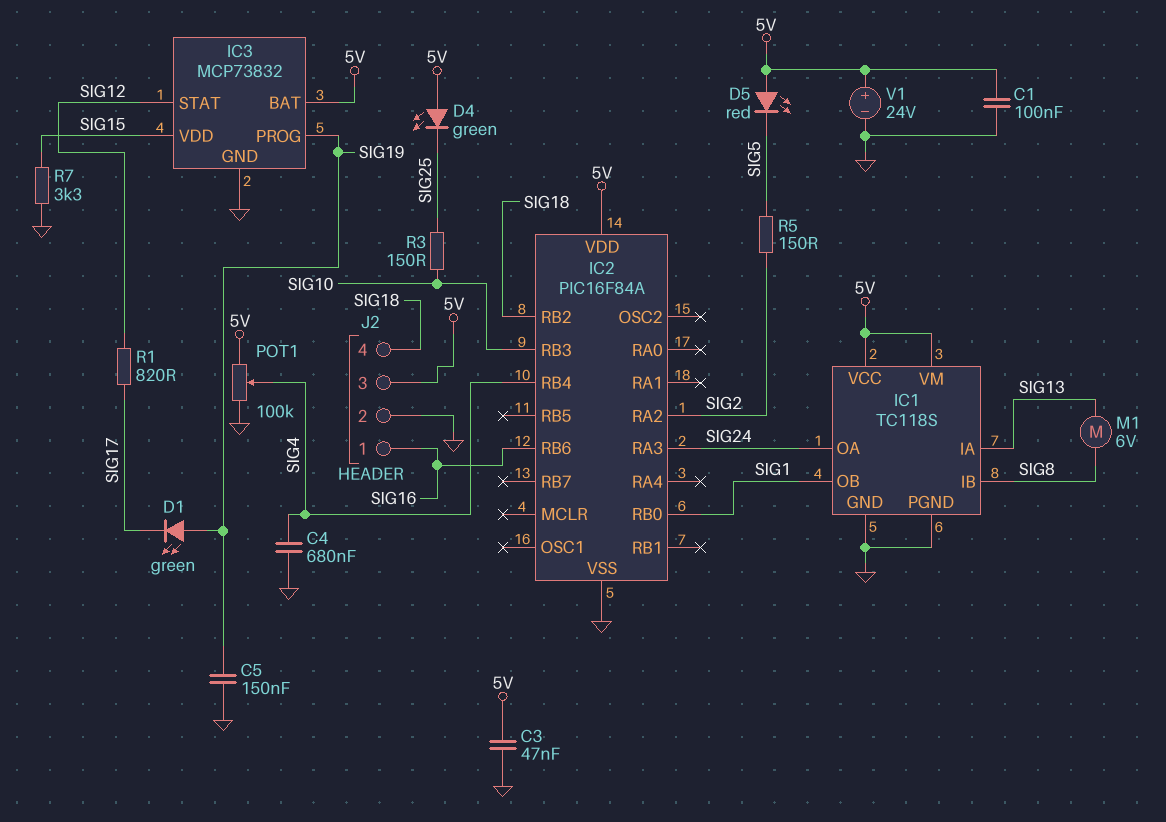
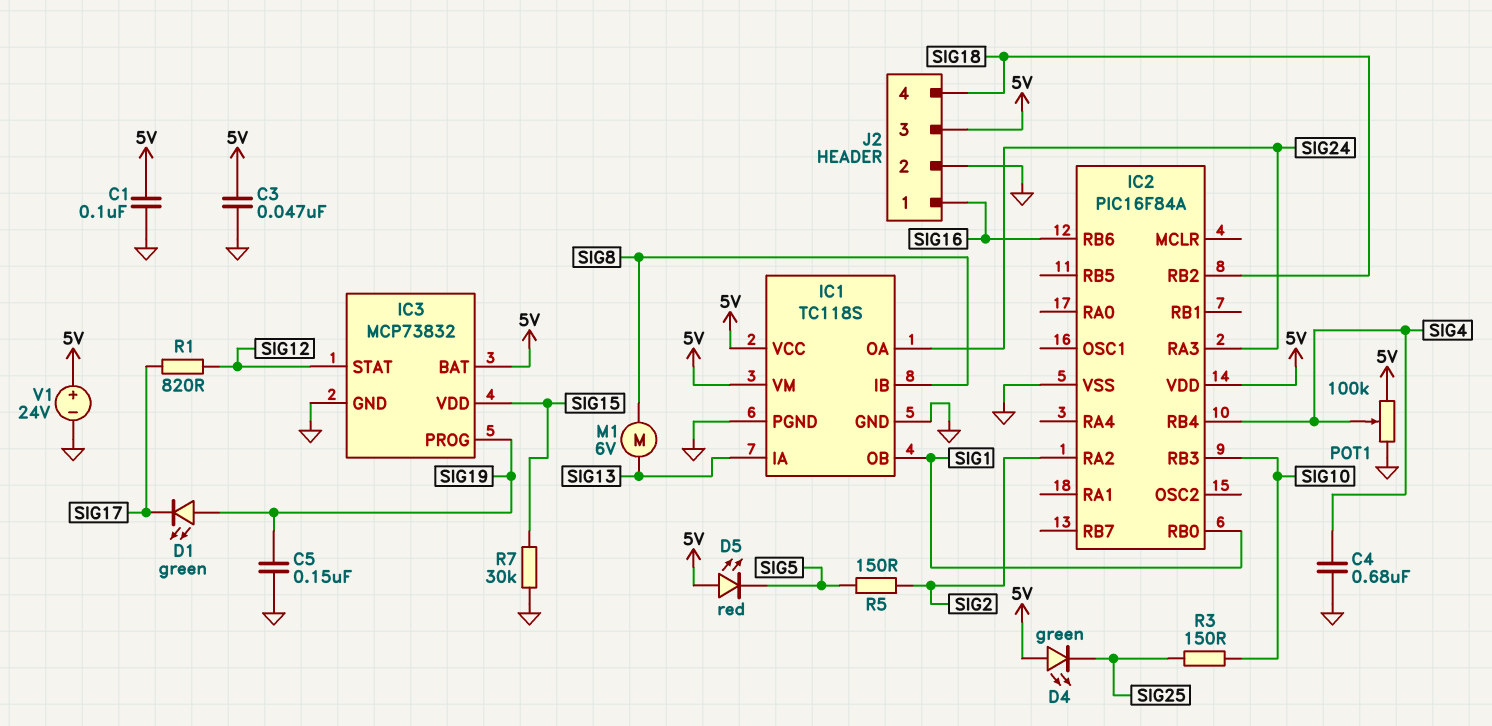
R7: 3.3k (GND, SIG15) -> 30k (GND, SIG15)

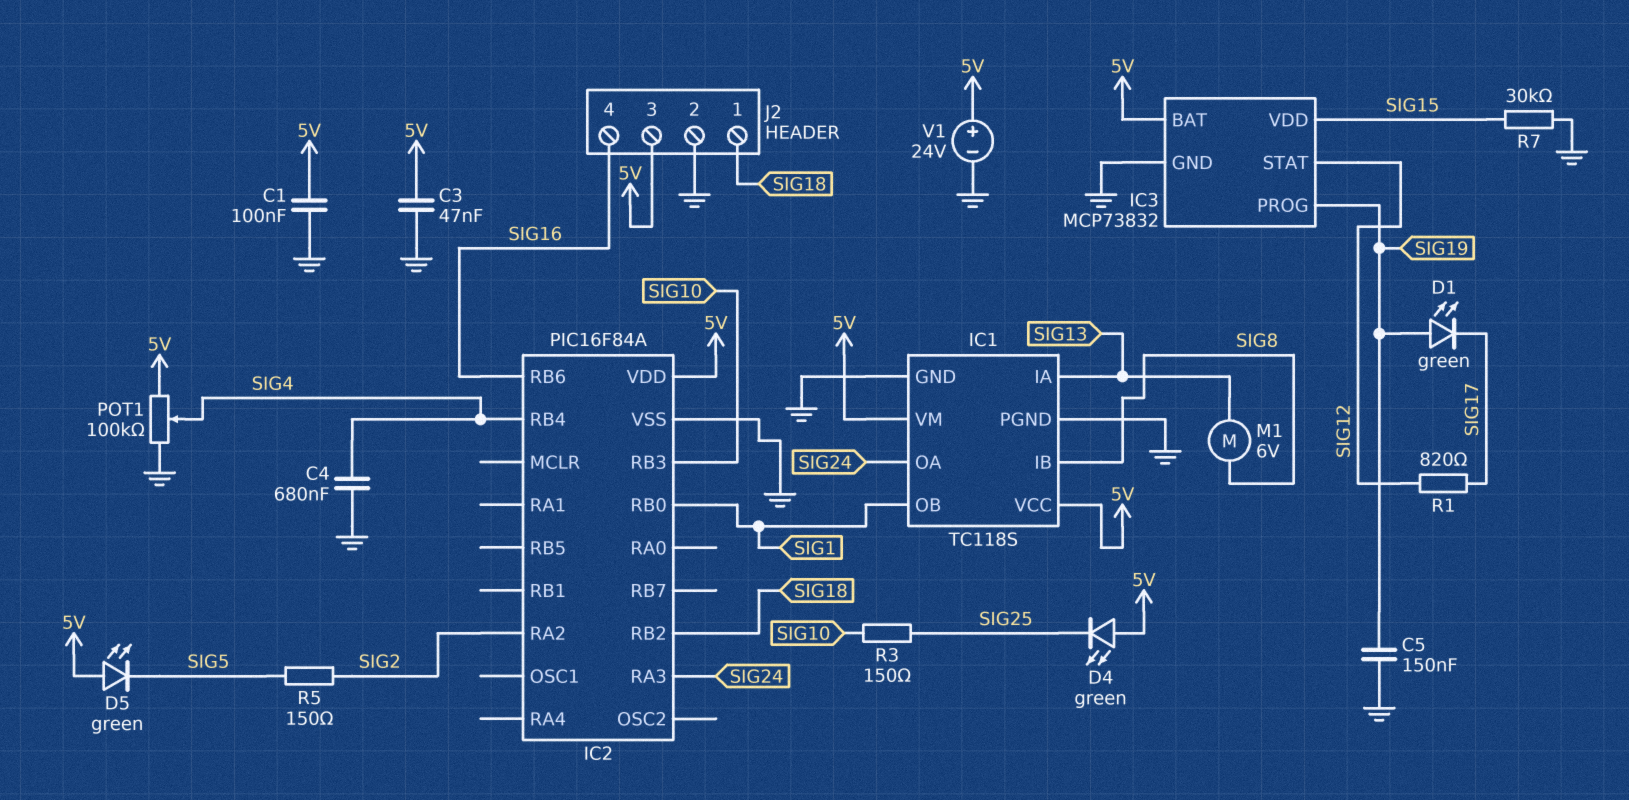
D5: LED red (A 5V, K SIG5) -> LED green (A 5V, K SIG5)
J2 pin 1: SIG16 -> SIG18
J2 pin 4: SIG18 -> SIG16

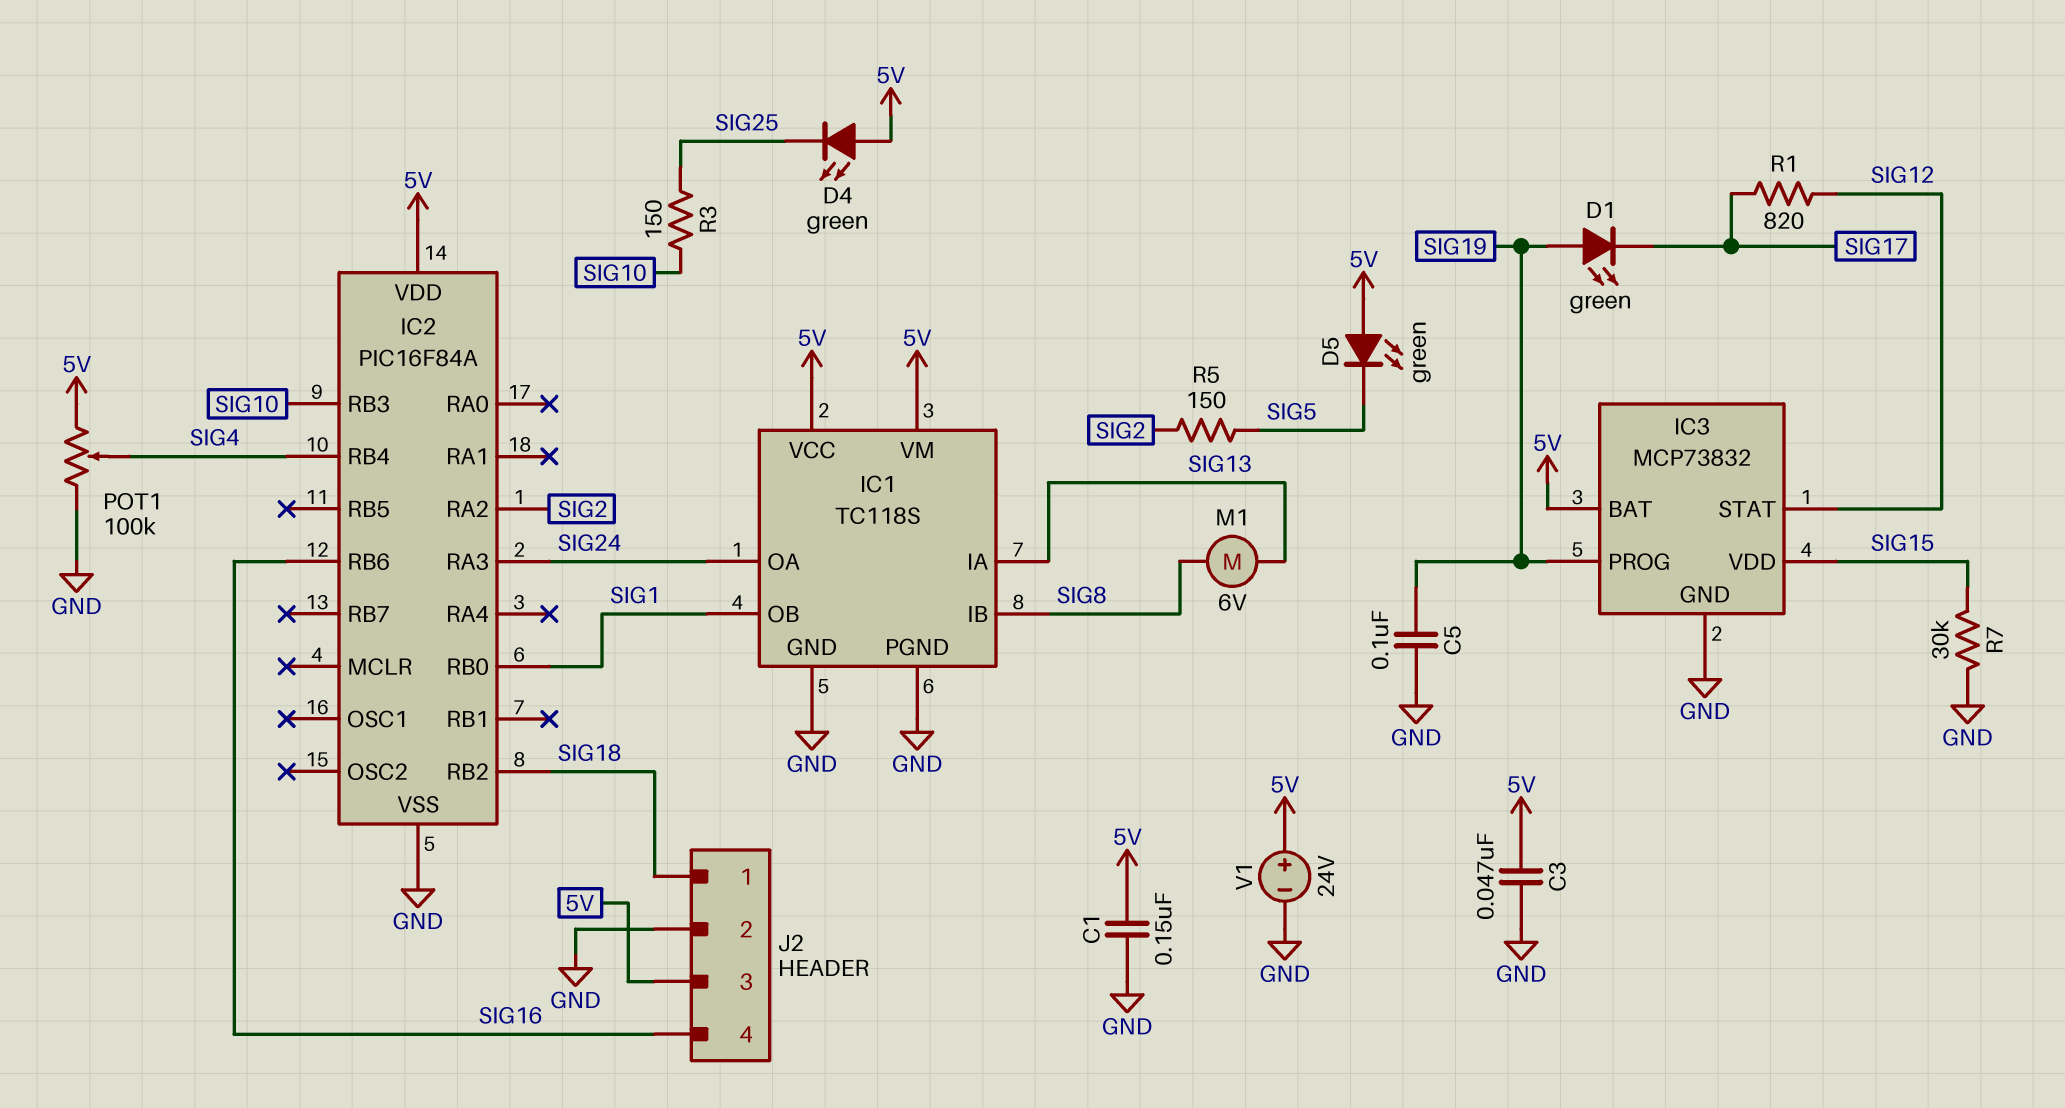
C1: 100nF (5V, GND) -> 150nF (5V, GND)
C4: 680nF (GND, SIG4) -> none
C5: 150nF (GND, SIG19) -> 100nF (GND, SIG19)

